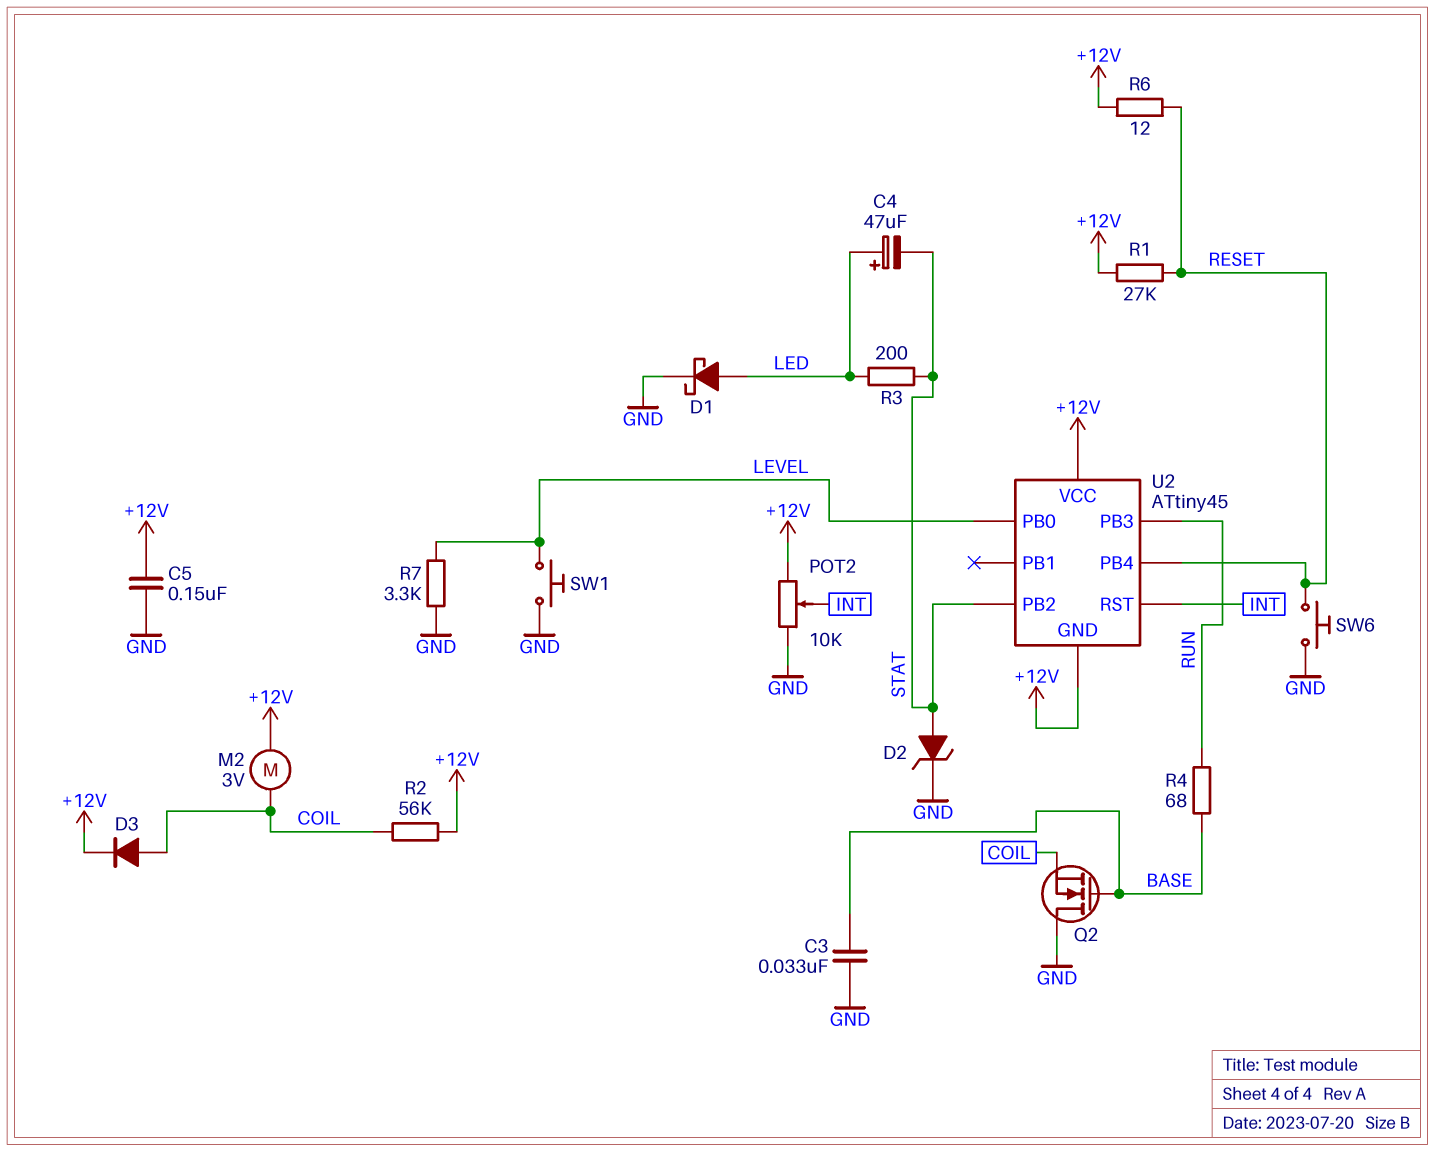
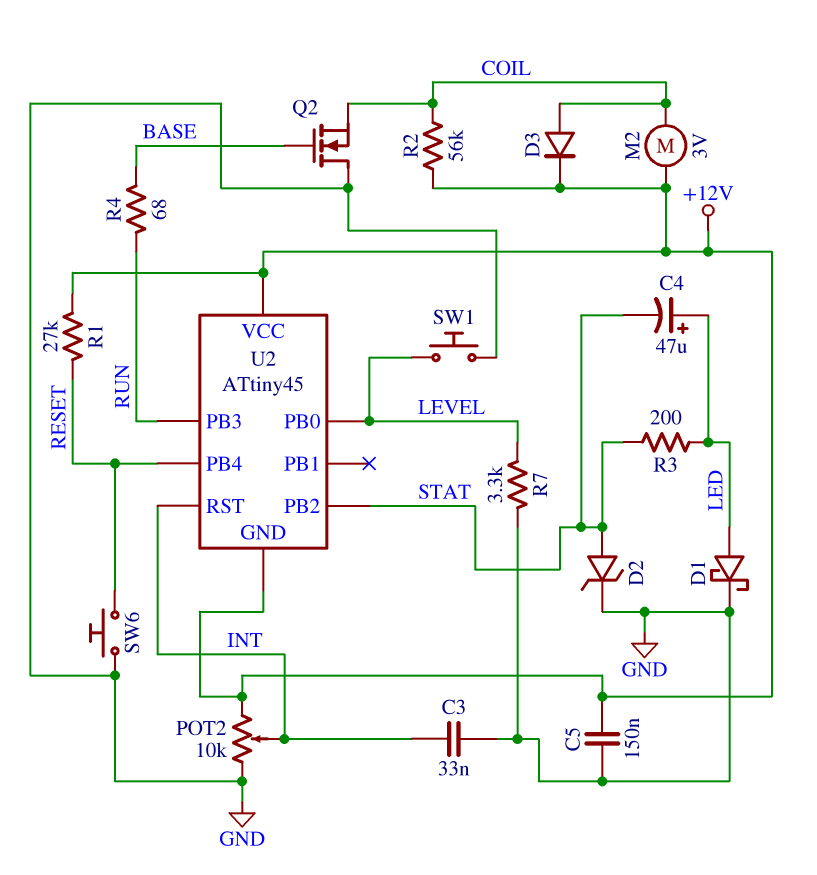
C3: 33nF (BASE, GND) -> 33nF (GND, INT)
R6: 12 (+12V, RESET) -> none

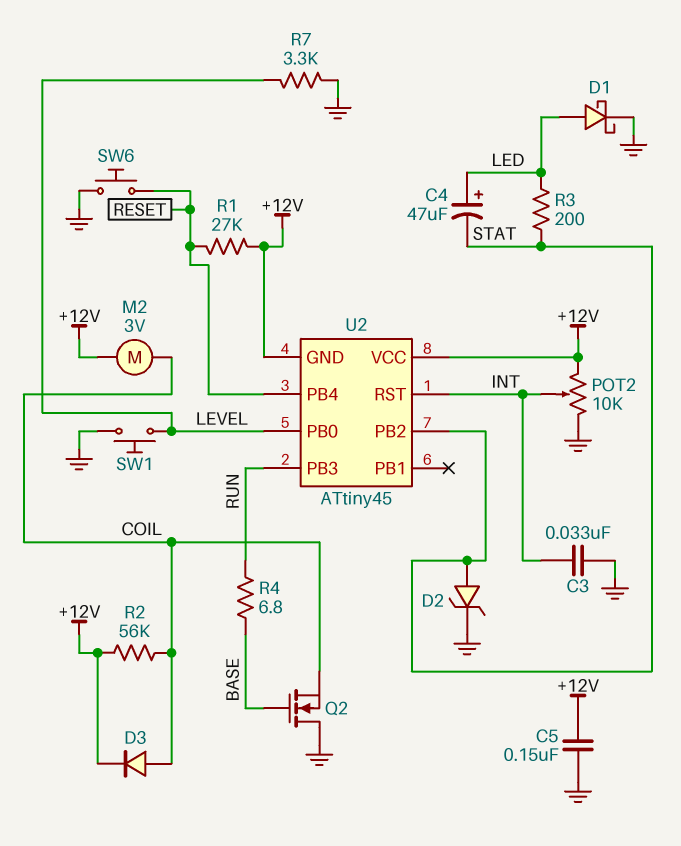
R4: 68 (BASE, RUN) -> 6.8 (BASE, RUN)

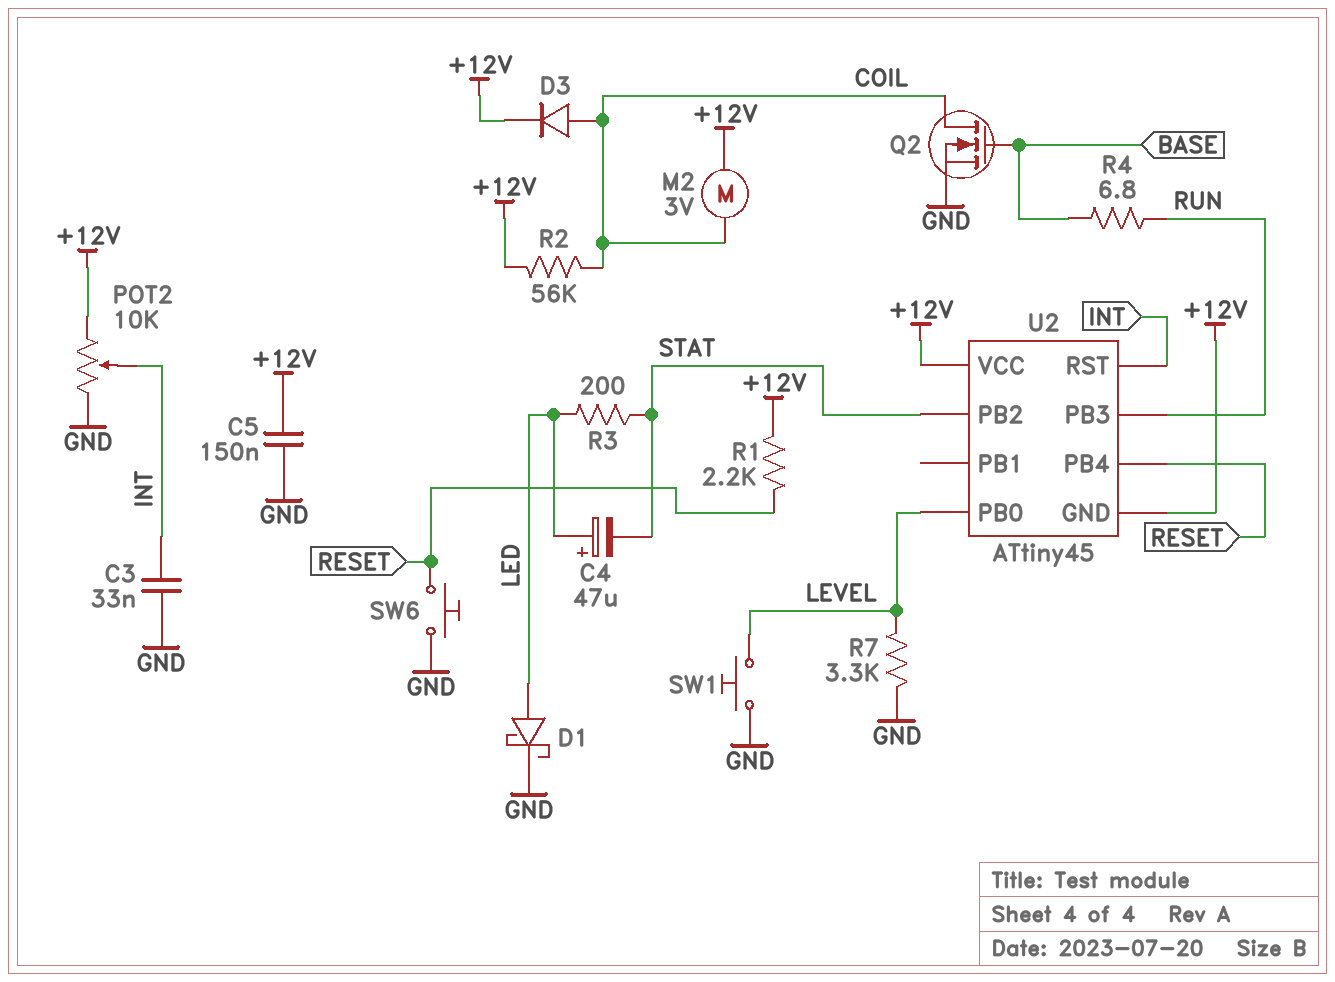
D2: zener (A STAT, K GND) -> none
Q2: NMOS (G BASE, D GND, S COIL) -> NMOS (G BASE, D COIL, S GND)
R1: 27k (+12V, RESET) -> 2.2k (+12V, RESET)

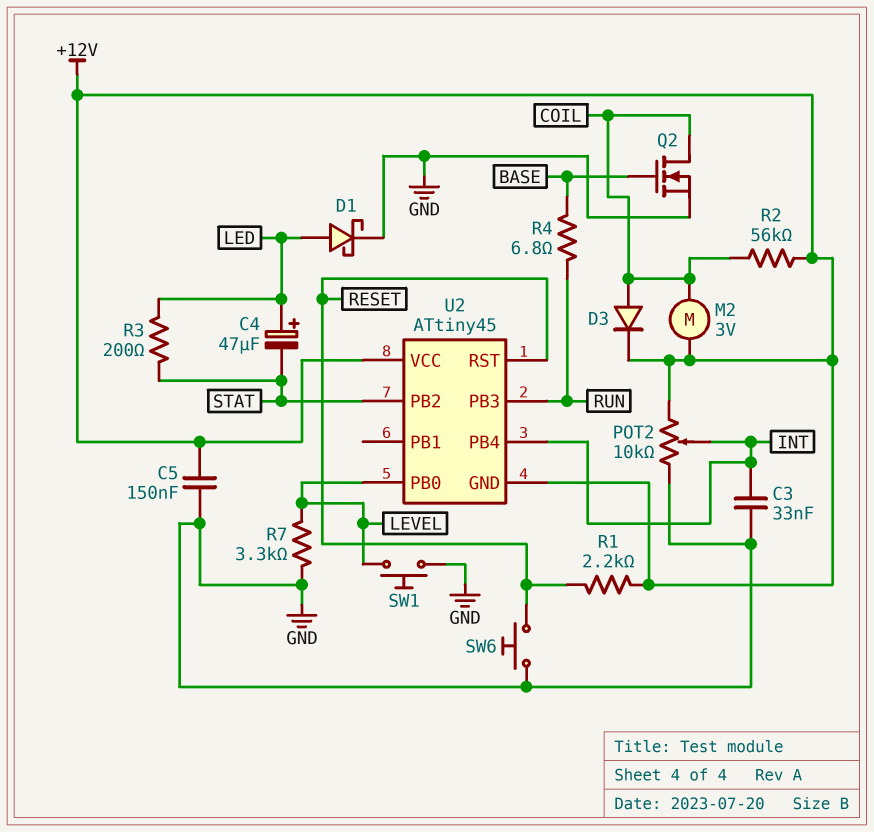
U2 pin PB4: RESET -> INT
U2 pin RST: INT -> RESET

